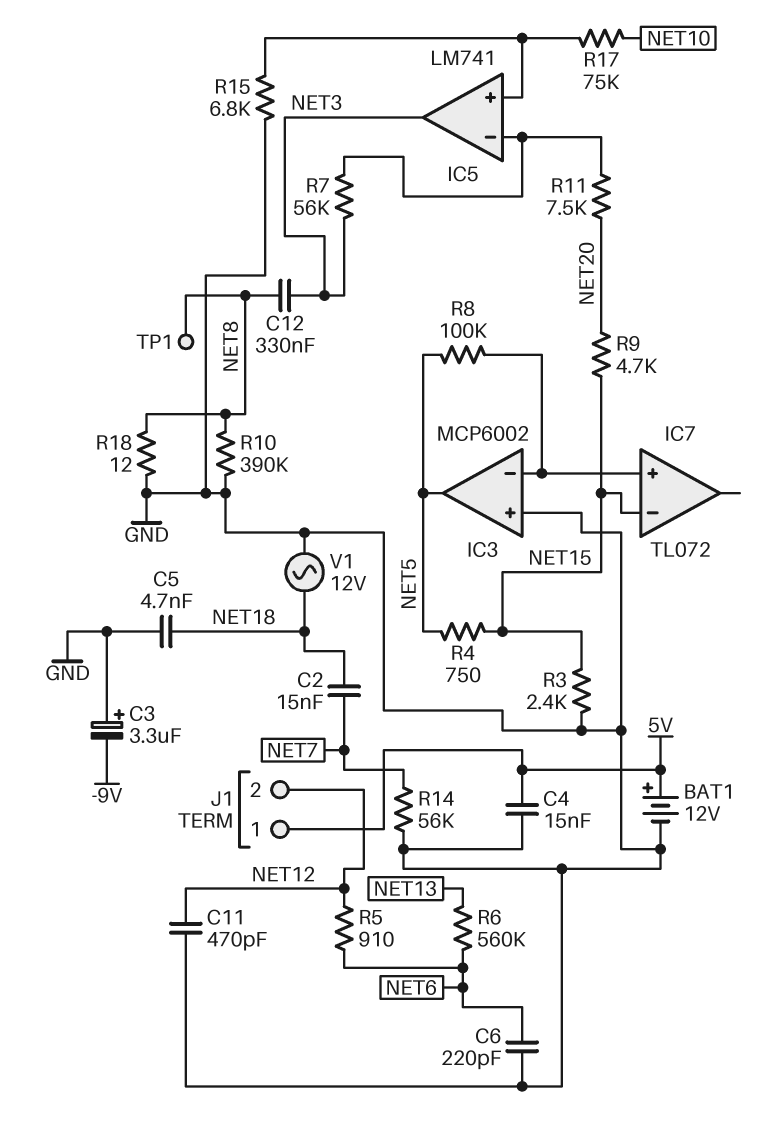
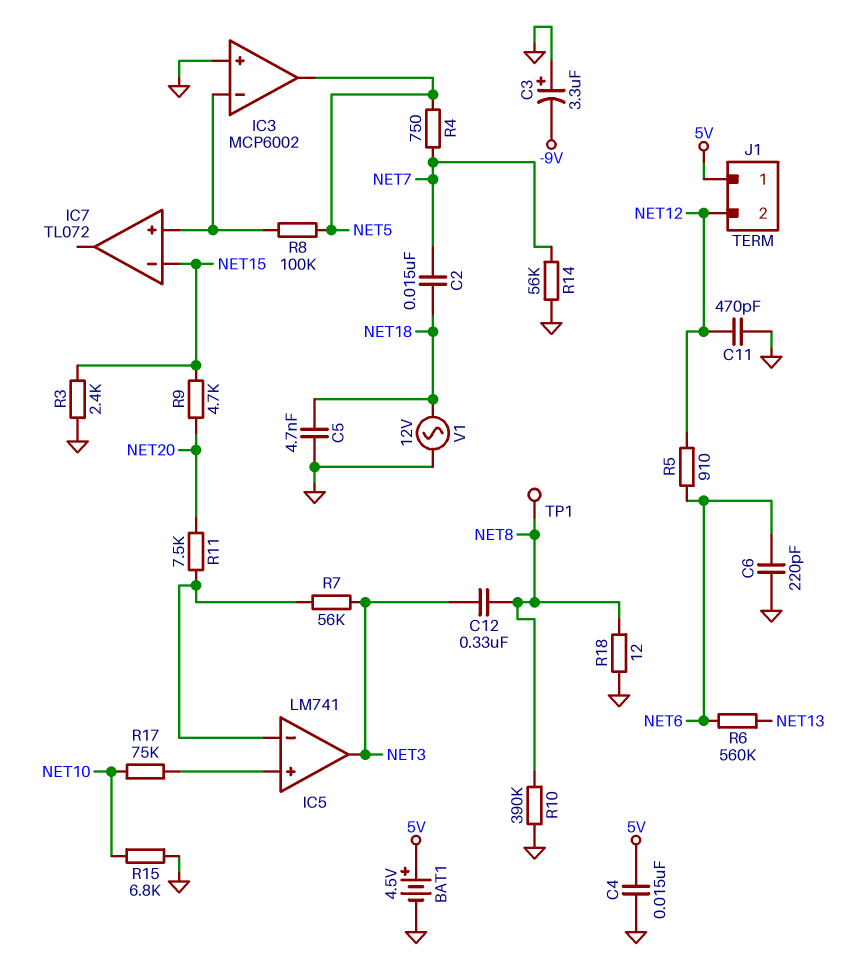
BAT1: 12V (plus 5V, minus GND) -> 4.5V (plus 5V, minus GND)
R4: 750 (NET5, NET15) -> 750 (NET5, NET7)
R15: 6.8k (GND, IC5/in+) -> 6.8k (GND, NET10)

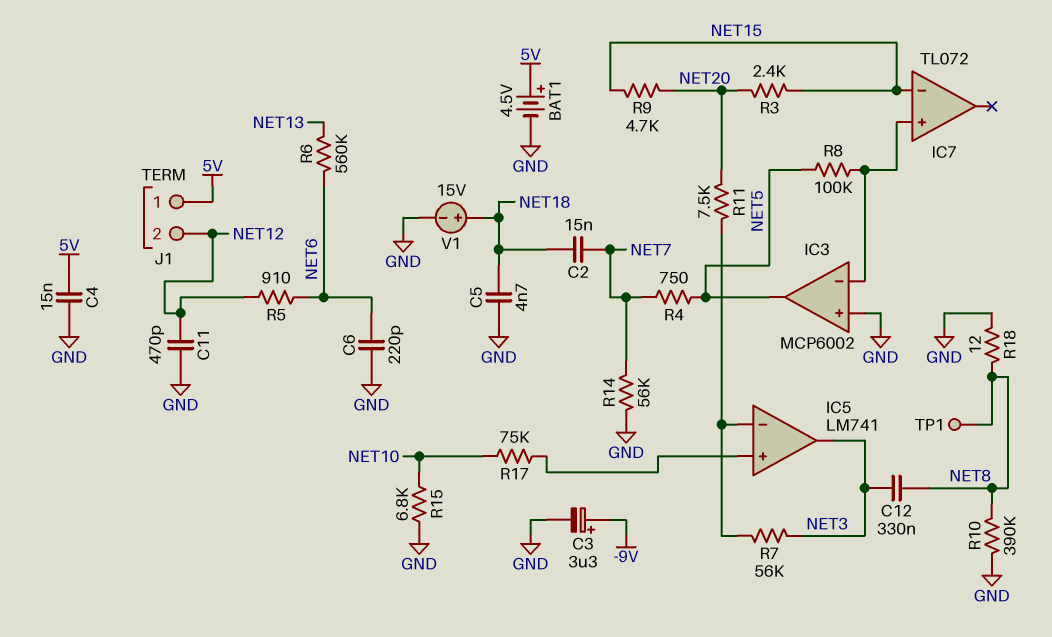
C3: 3.3uF (plus GND, minus -9V) -> 3.3uF (plus -9V, minus GND)
R3: 2.4k (GND, NET15) -> 2.4k (NET15, NET20)
V1: AC 12V (GND, NET18) -> 15V (plus NET18, minus GND)

